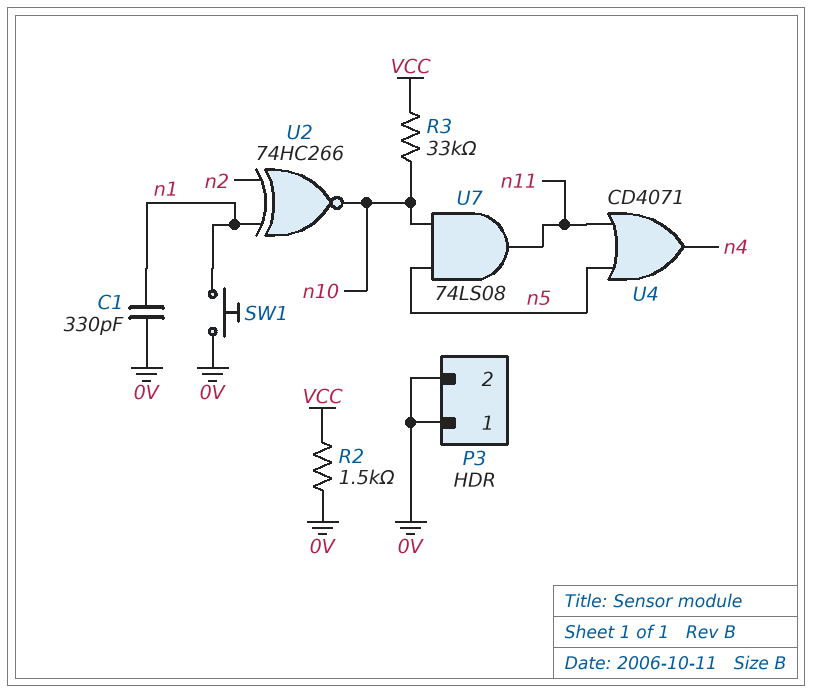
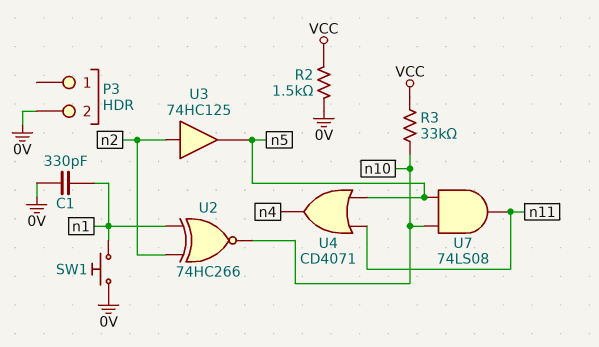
P3 pin 1: 0V -> none
U3: none -> buffer 74HC125 (in n2, out n5)

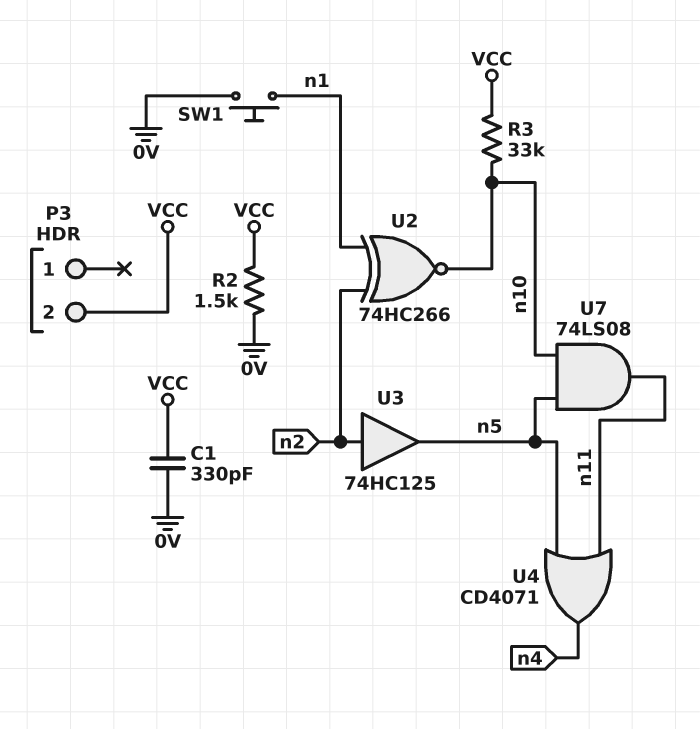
C1: 330pF (0V, n1) -> 330pF (0V, VCC)
P3 pin 2: 0V -> VCC

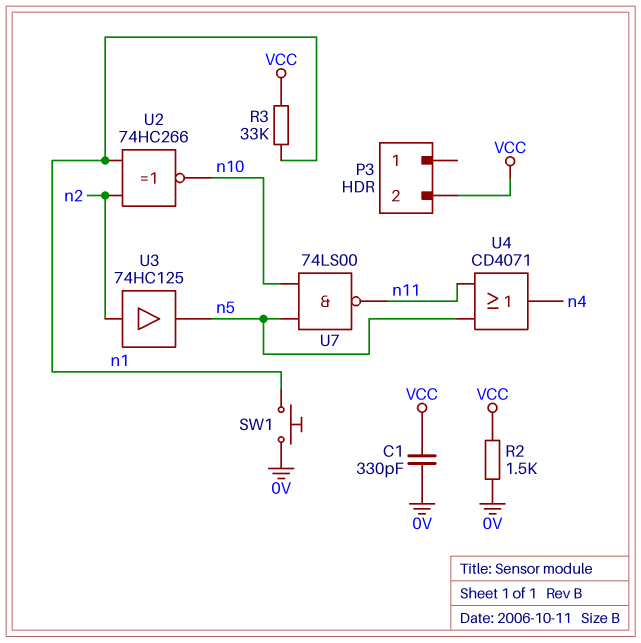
R3: 33k (VCC, n10) -> 33k (VCC, n1)
U7: AND 74LS08 (in n5, in n10, out n11) -> NAND 74LS00 (in n5, in n10, out n11)

